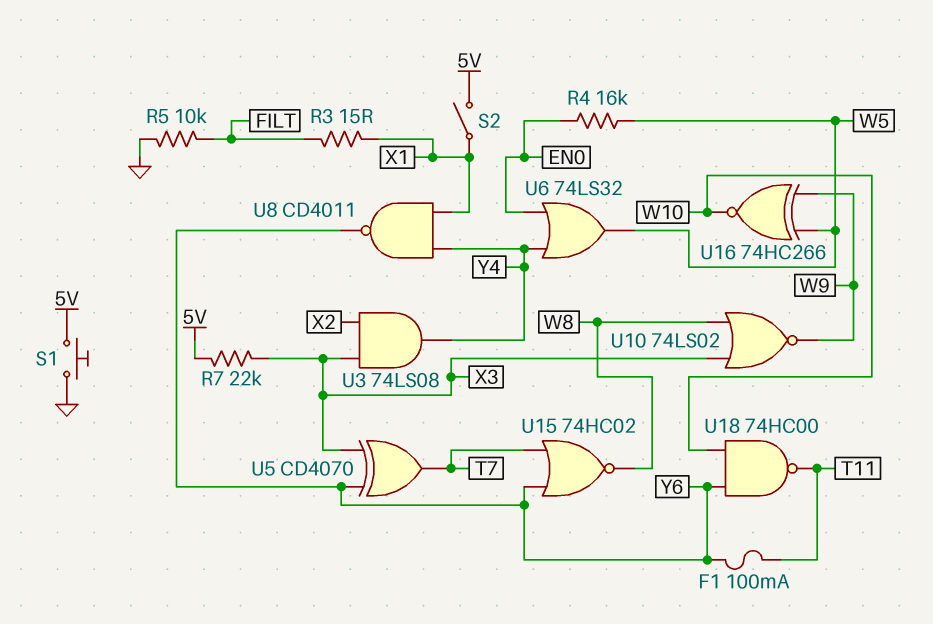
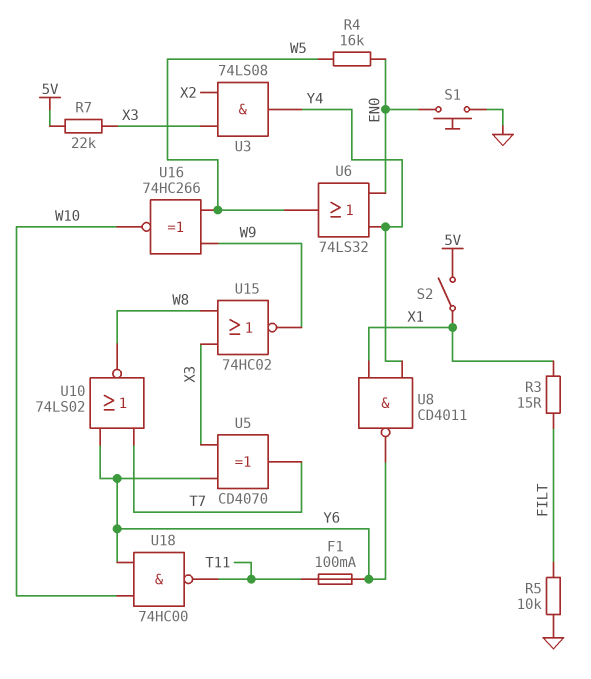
S1: button (5V, GND) -> button (EN0, GND)
U10: NOR 74LS02 (in W8, in X3, out W9) -> NOR 74LS02 (in T7, in Y6, out W8)
U15: NOR 74HC02 (in T7, in Y6, out W8) -> NOR 74HC02 (in W8, in X3, out W9)

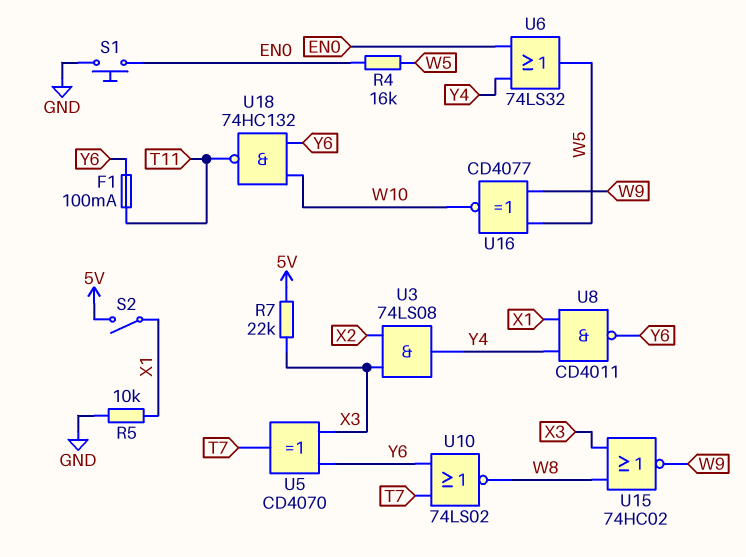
R3: 15 (FILT, X1) -> none
R5: 10k (FILT, GND) -> 10k (GND, X1)
U16: XNOR 74HC266 (in W5, in W9, out W10) -> XNOR CD4077 (in W5, in W9, out W10)
U18: NAND 74HC00 (in W10, in Y6, out T11) -> NAND 74HC132 (in W10, in Y6, out T11)

